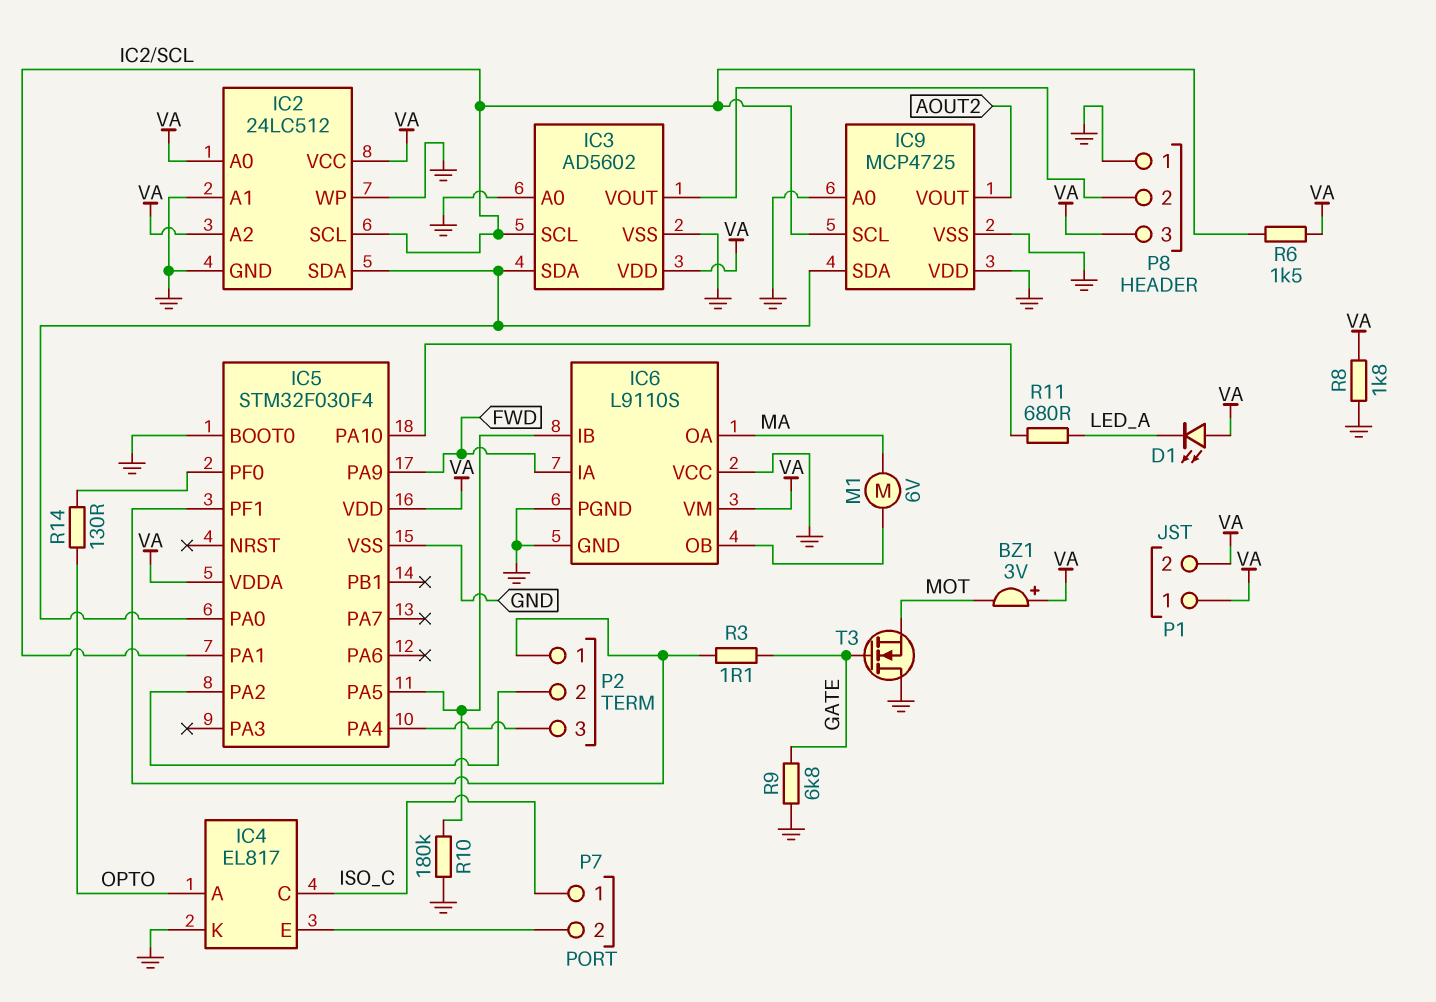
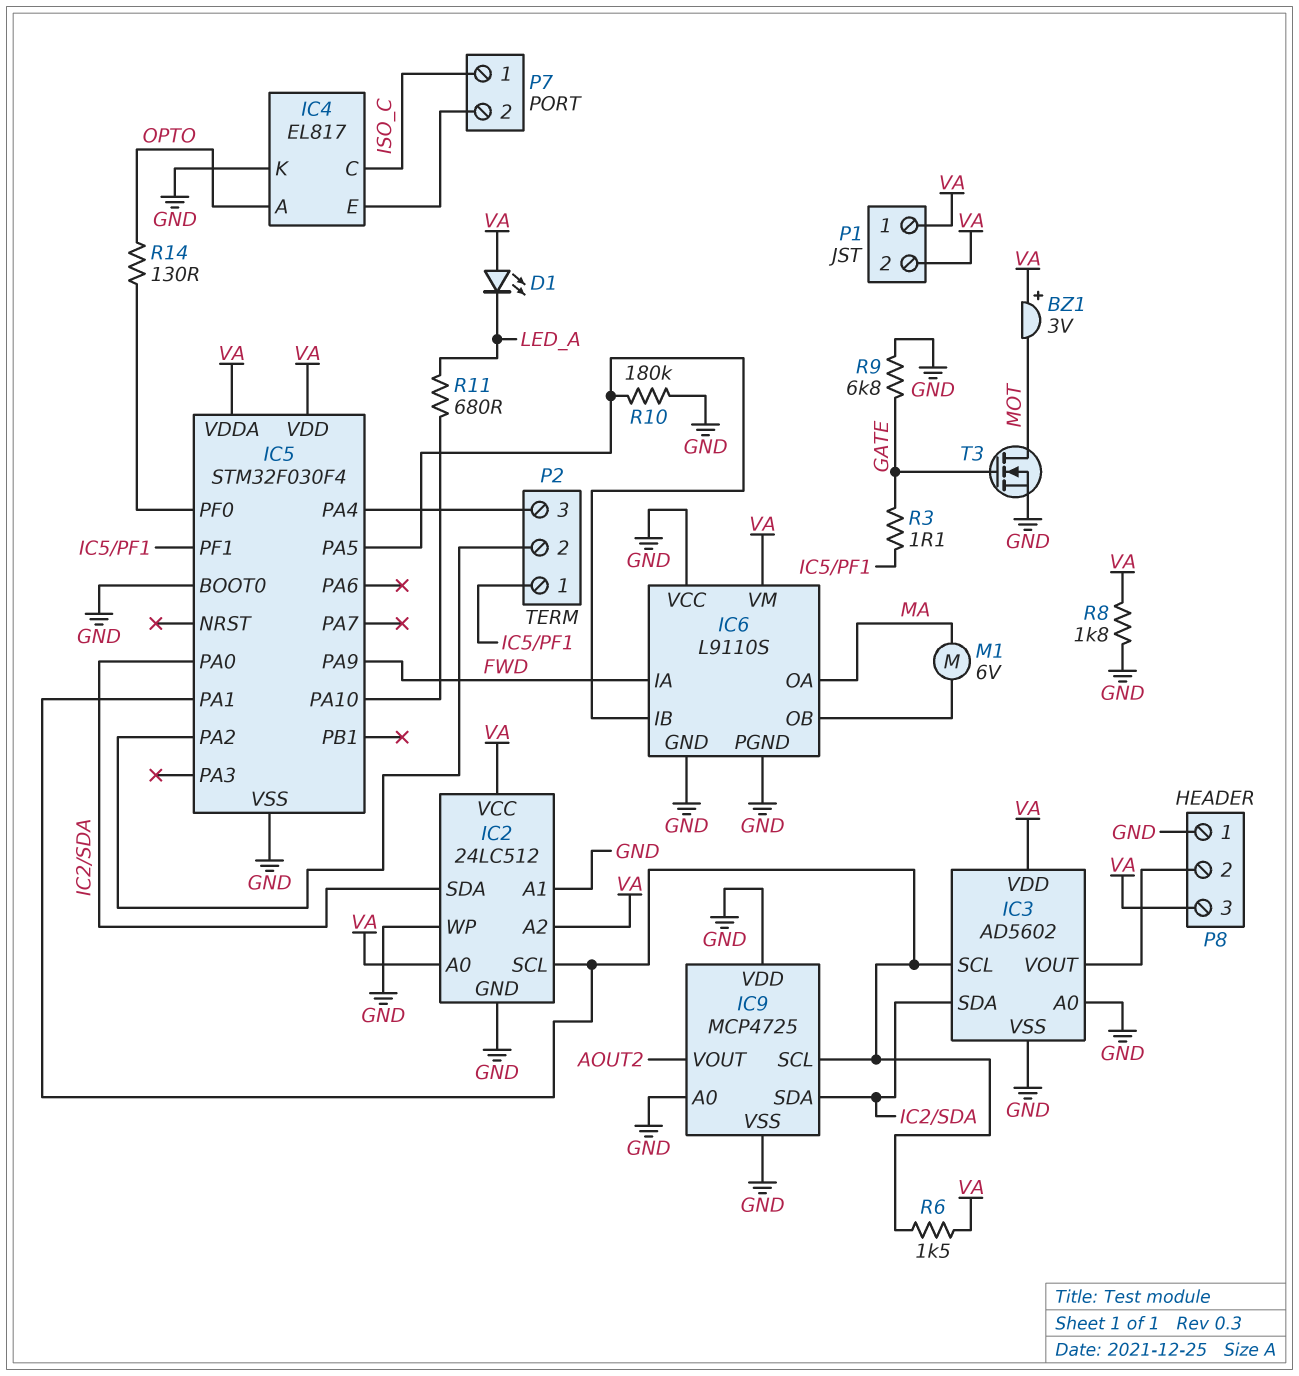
T3: NMOS (G GATE, D GND, S MOT) -> NMOS (G GATE, D MOT, S GND)

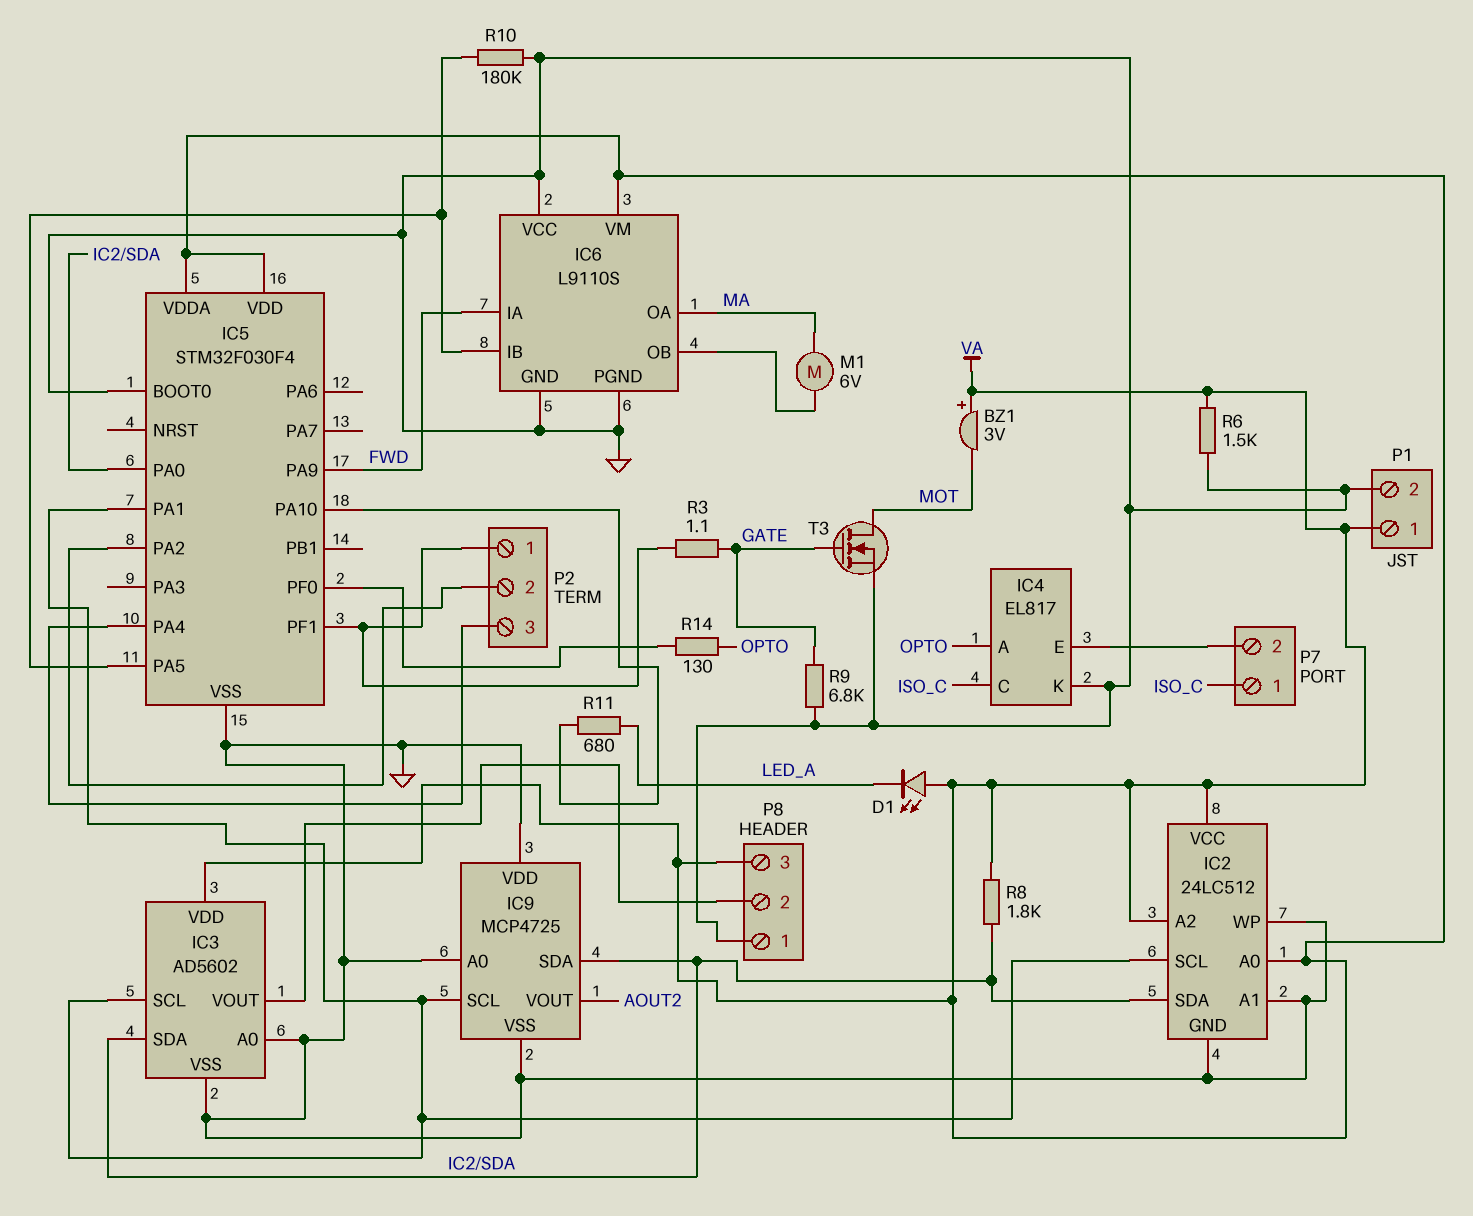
P1 pin 2: VA -> GND
R6: 1.5k (IC2/SCL, VA) -> 1.5k (GND, VA)
R8: 1.8k (GND, VA) -> 1.8k (IC2/SDA, VA)

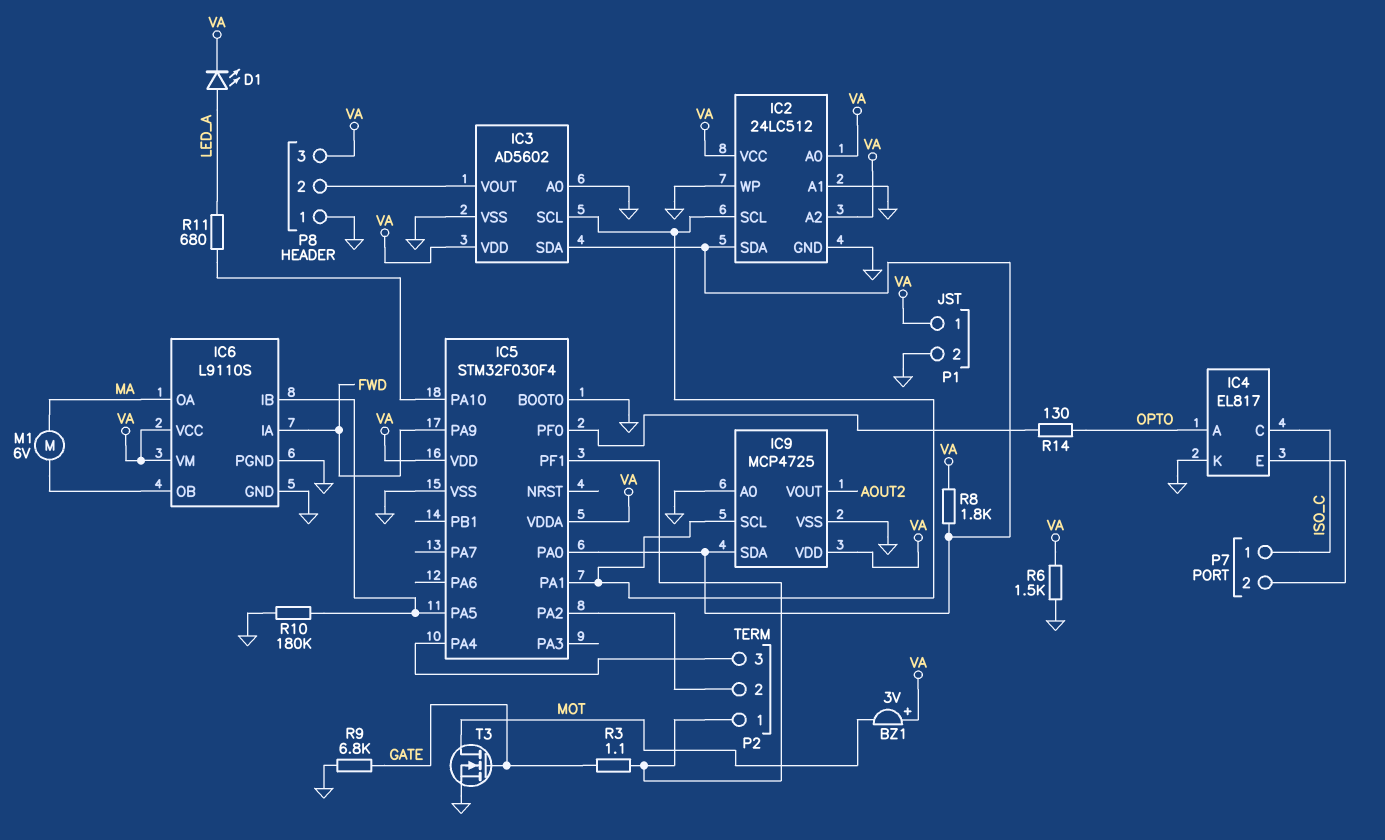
D1: LED (A VA, K LED_A) -> LED (A LED_A, K VA)
IC6 pin VCC: GND -> VA
IC9 pin VDD: GND -> VA

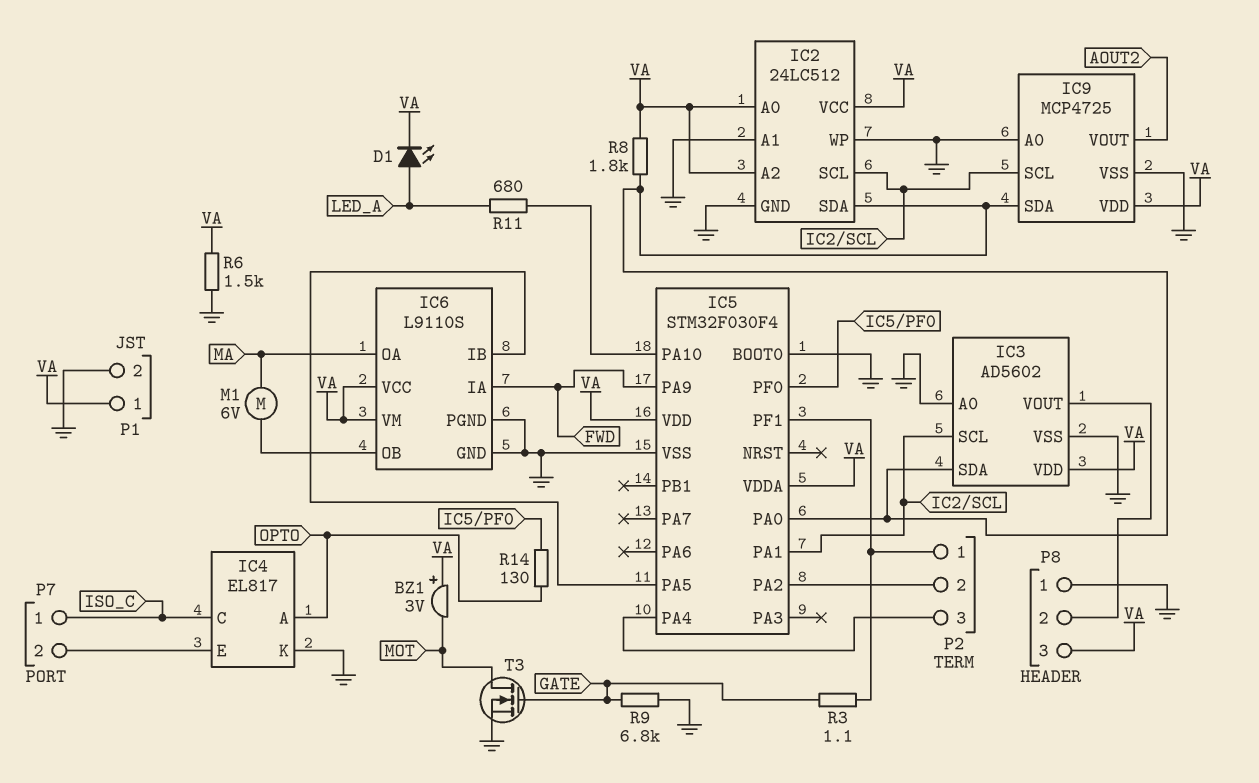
R10: 180k (GND, IC5/PA5) -> none

